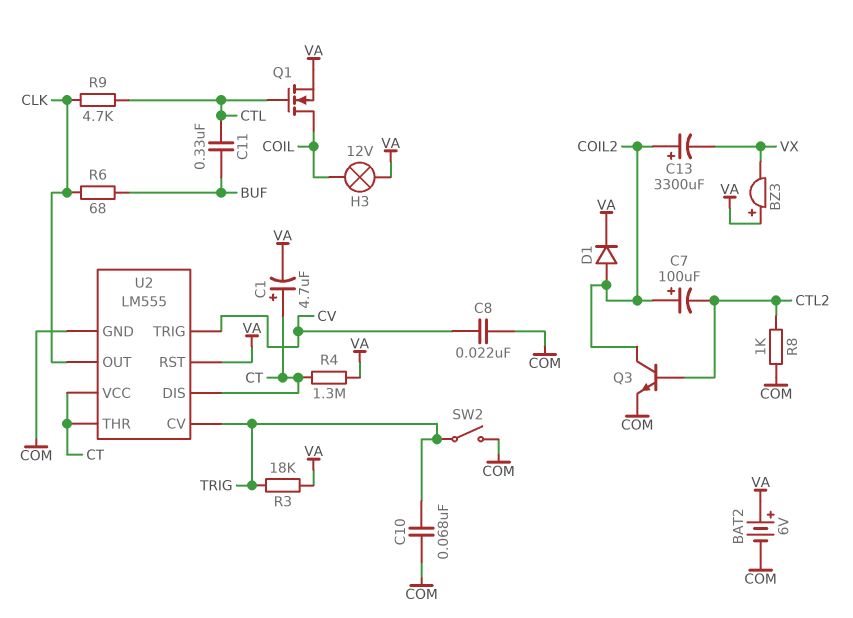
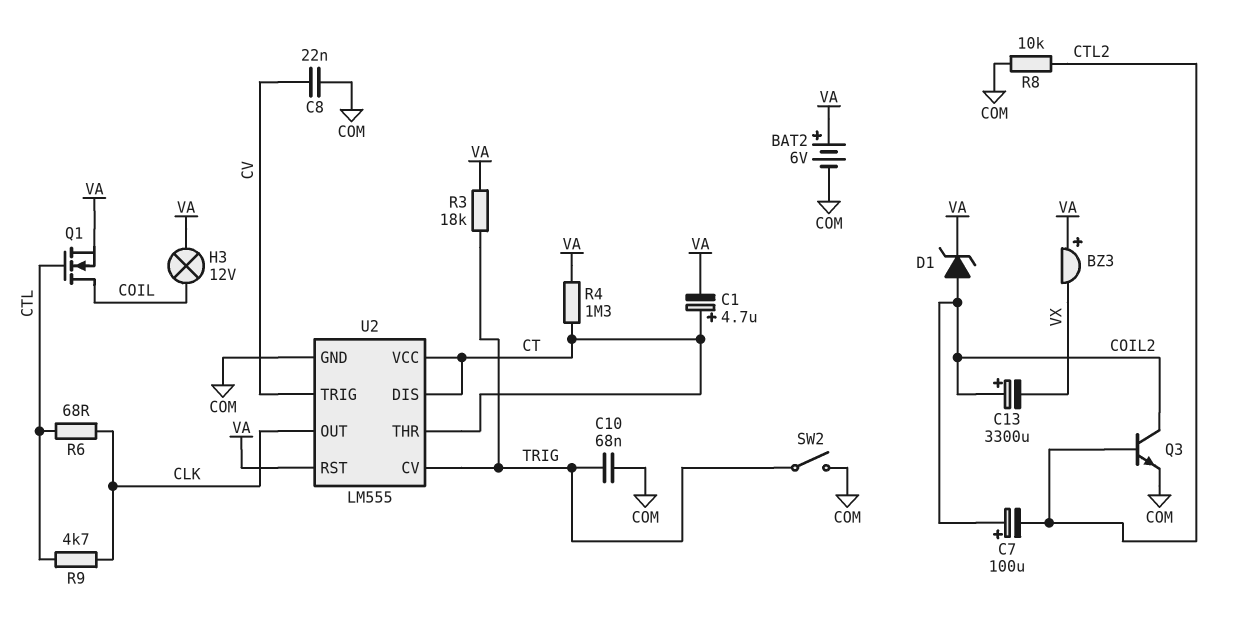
C11: 330nF (BUF, CTL) -> none
D1: diode (A COIL2, K VA) -> zener (A COIL2, K VA)
R6: 68 (BUF, CLK) -> 68 (CLK, CTL)
R8: 1k (COM, CTL2) -> 10k (COM, CTL2)

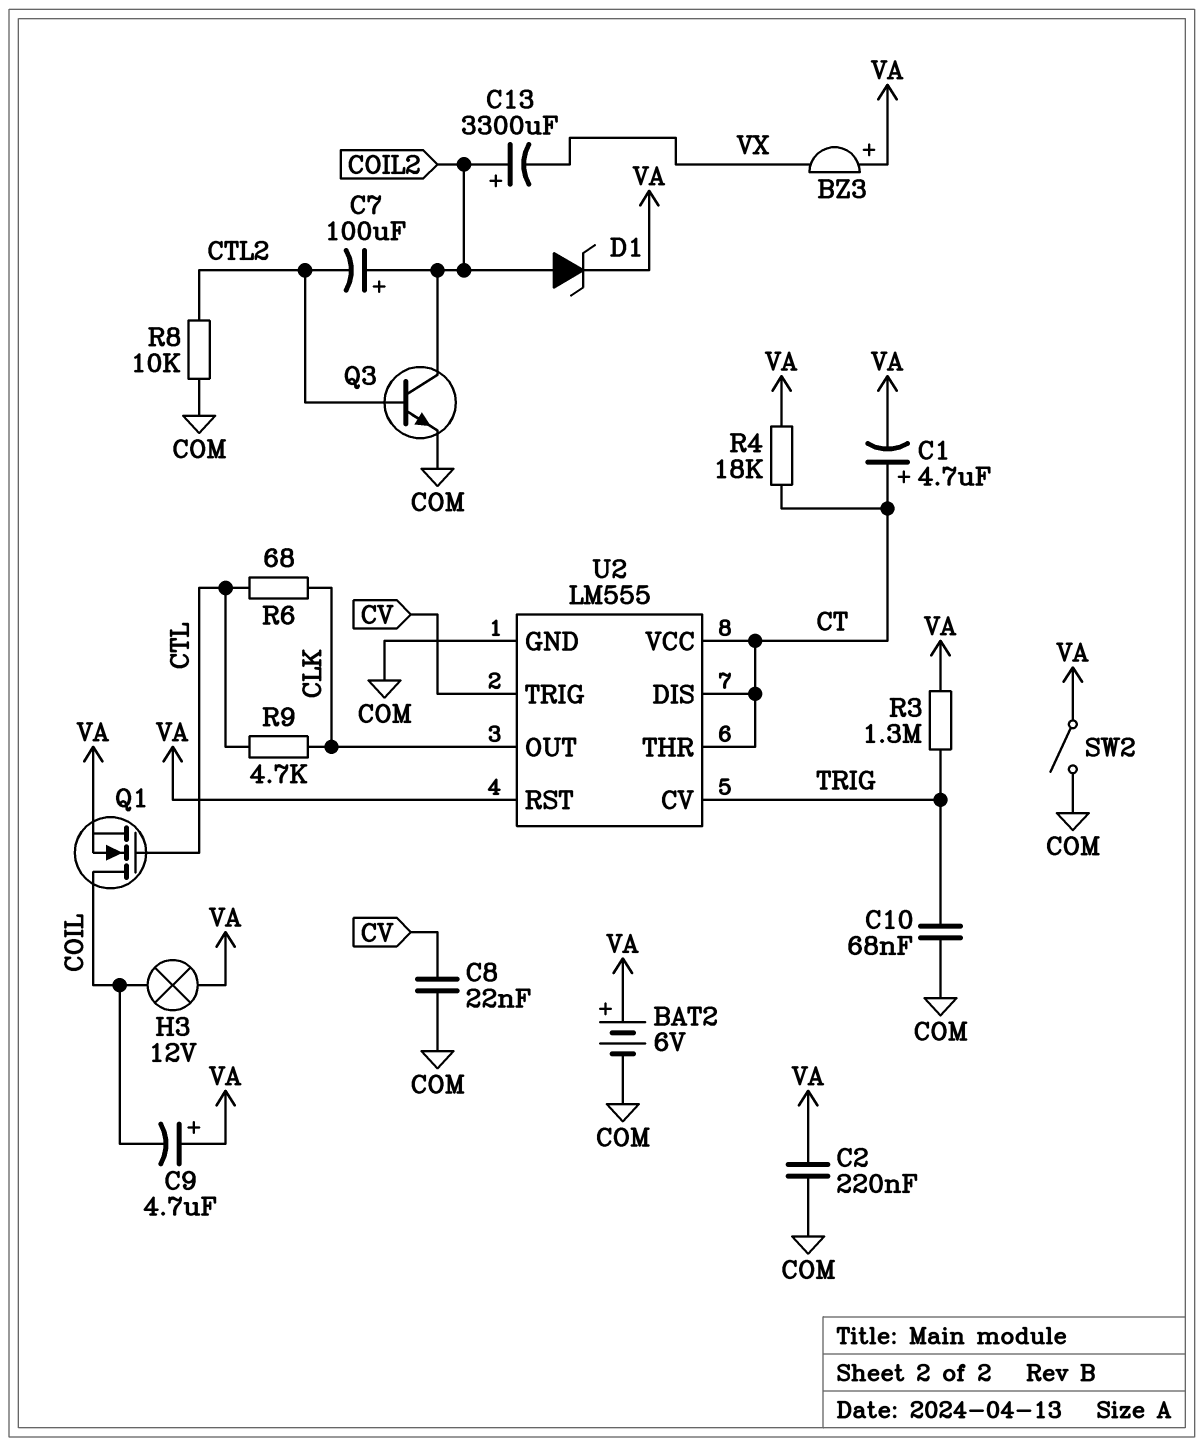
C2: none -> 220nF (COM, VA)
C9: none -> 4.7uF (plus VA, minus COIL)
R3: 18k (TRIG, VA) -> 1.3M (TRIG, VA)
R4: 1.3M (CT, VA) -> 18k (CT, VA)
SW2: switch (COM, TRIG) -> switch (COM, VA)

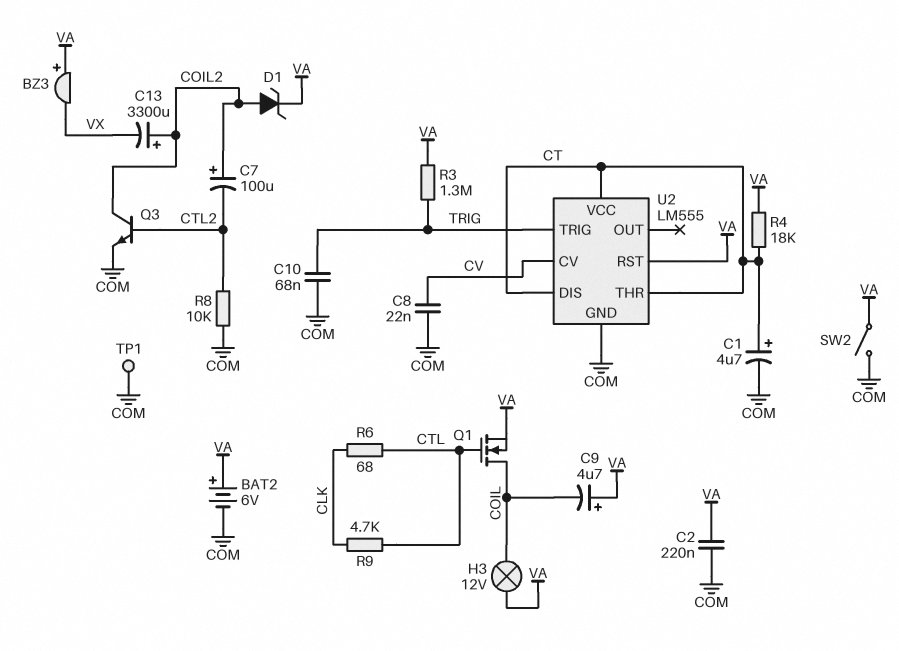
C1: 4.7uF (plus CT, minus VA) -> 4.7uF (plus CT, minus COM)
TP1: none -> test point (COM)
U2 pin CV: TRIG -> CV
U2 pin OUT: CLK -> none
U2 pin TRIG: CV -> TRIG

